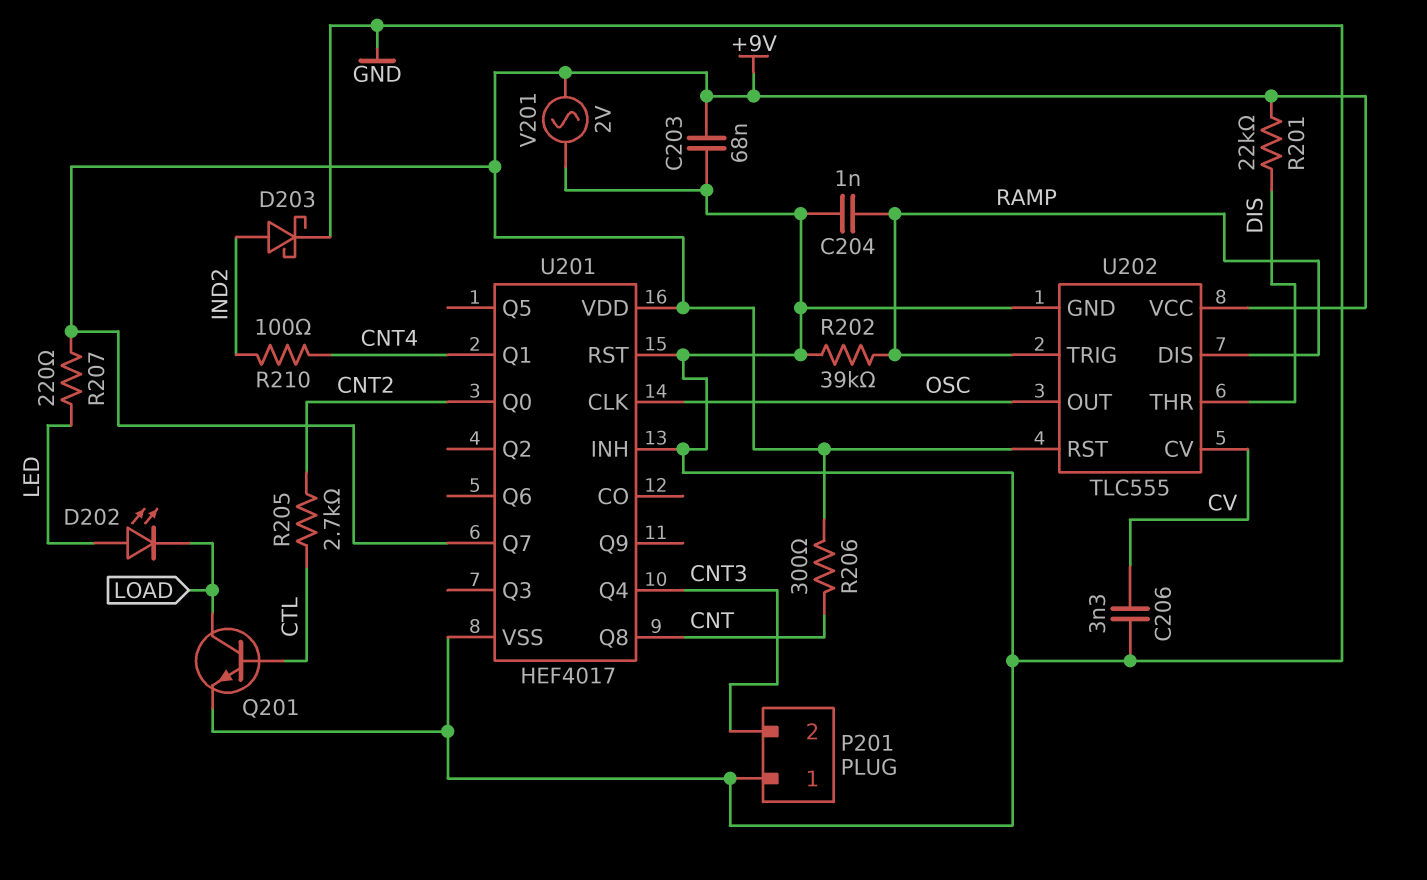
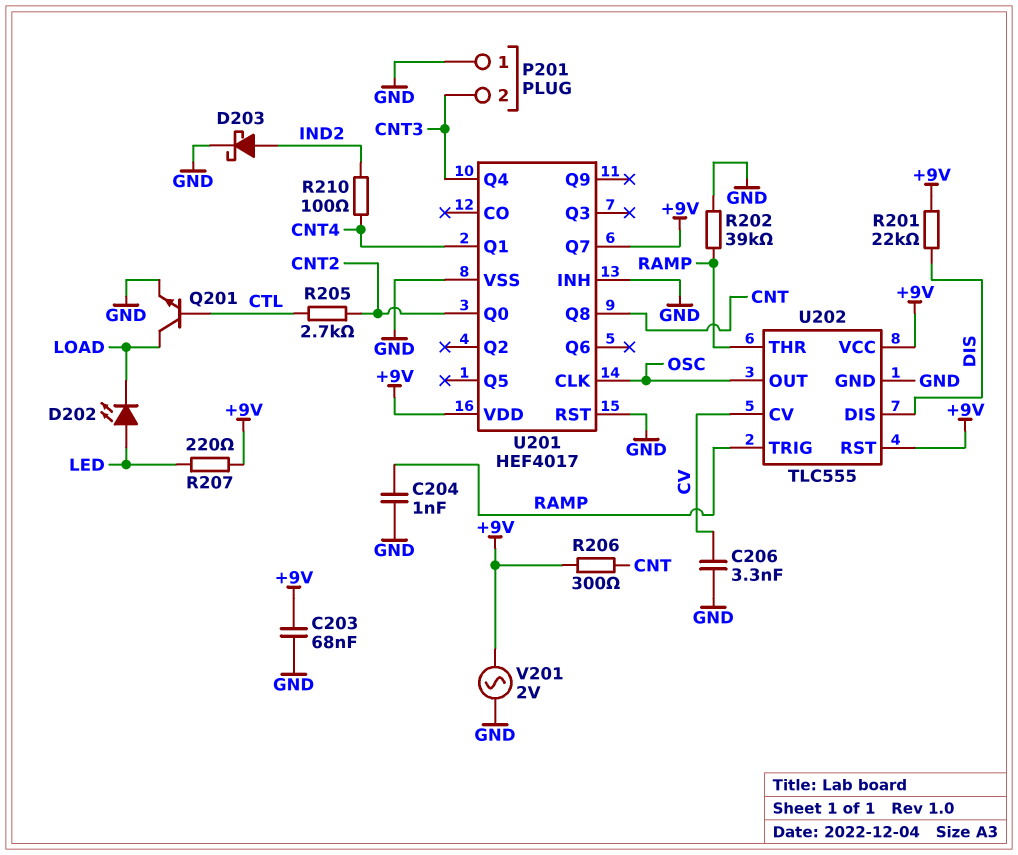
U202 pin DIS: RAMP -> DIS
U202 pin THR: DIS -> RAMP

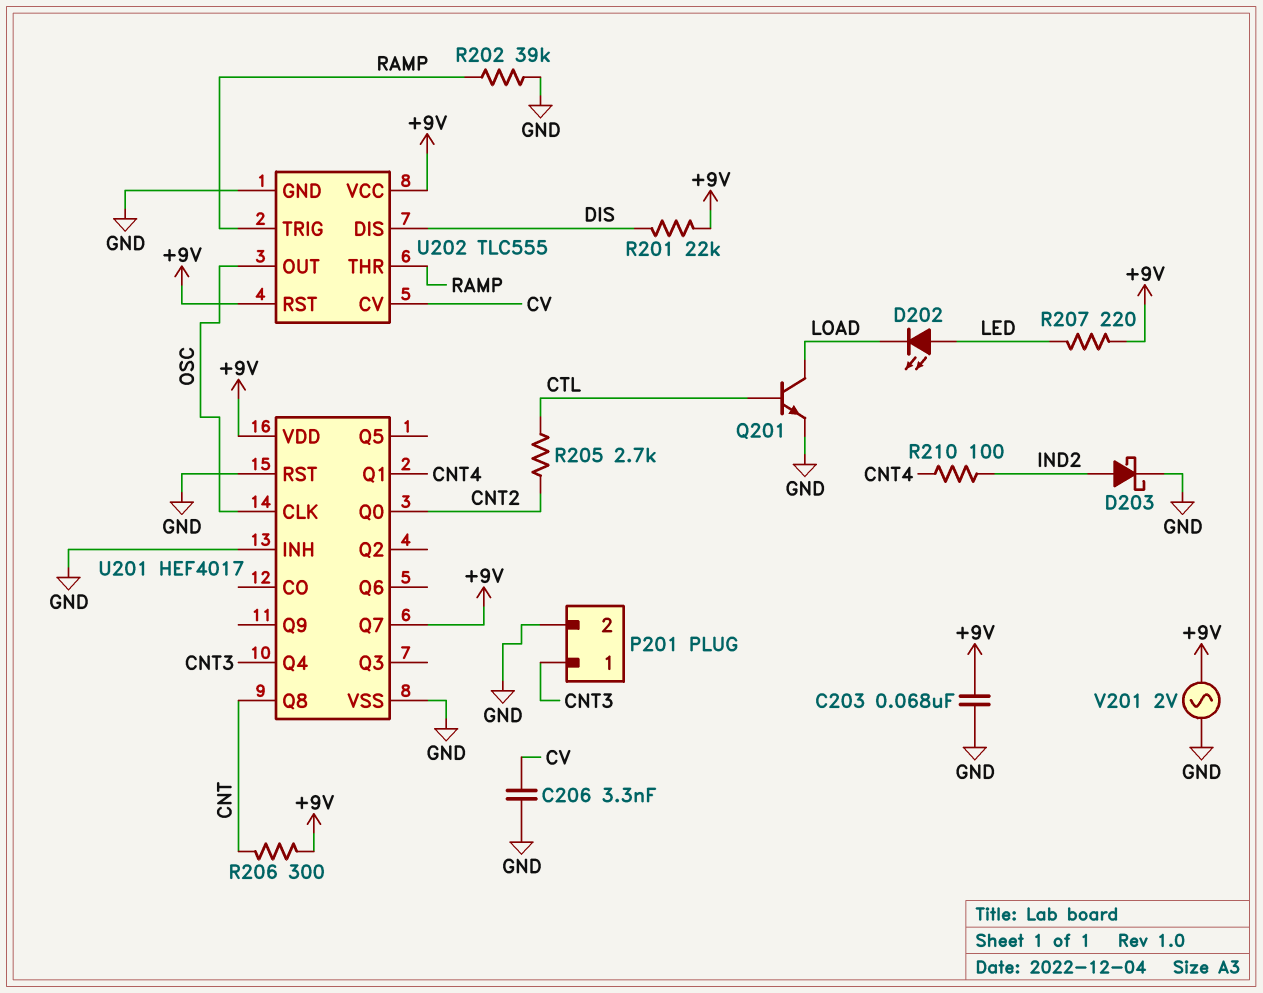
C204: 1nF (GND, RAMP) -> none
P201 pin 1: GND -> CNT3
P201 pin 2: CNT3 -> GND

